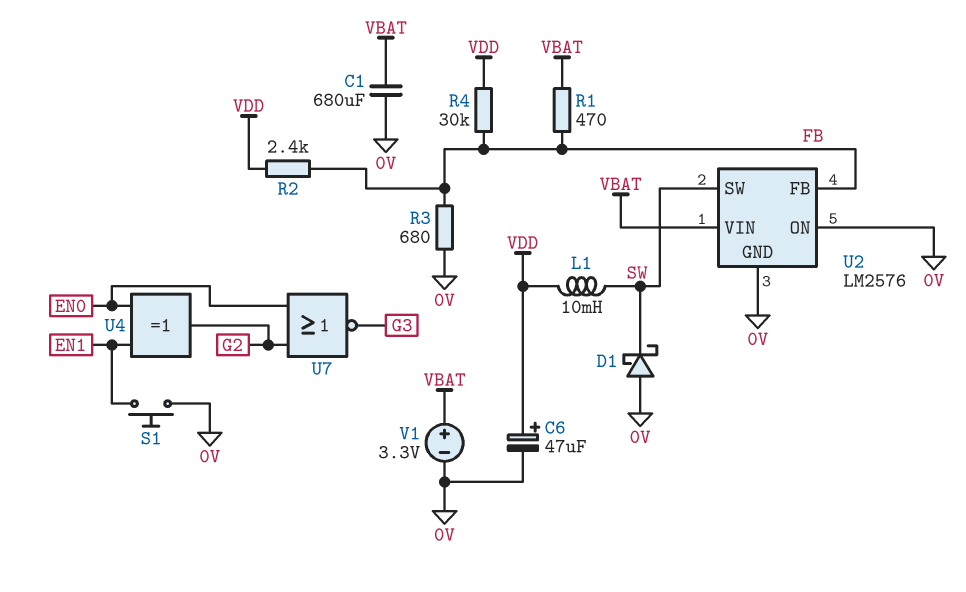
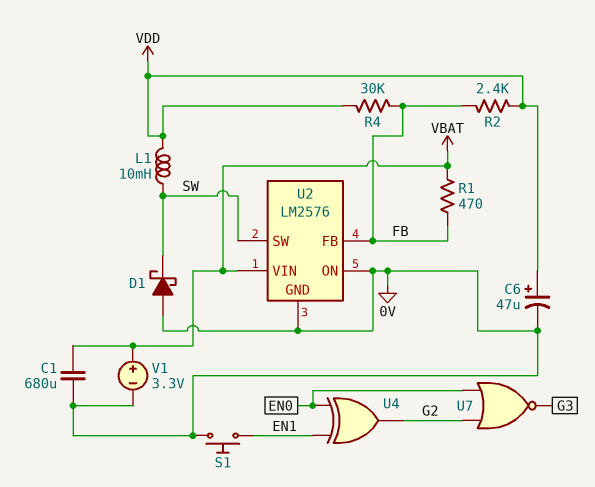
R3: 680 (0V, FB) -> none

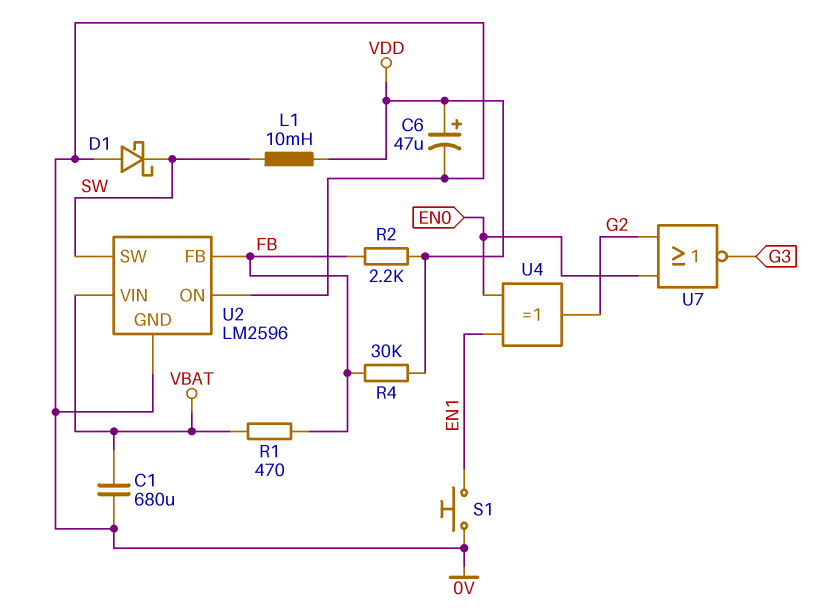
R2: 2.4k (FB, VDD) -> 2.2k (FB, VDD)
U2: LM2576 -> LM2596
V1: 3.3V (plus VBAT, minus 0V) -> none

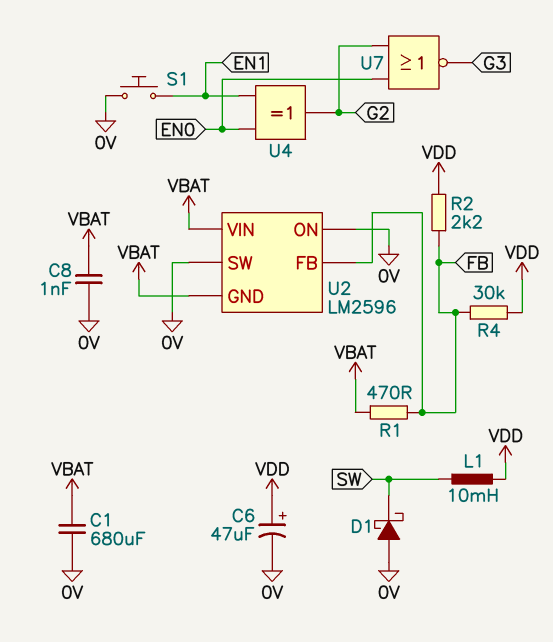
C8: none -> 1nF (0V, VBAT)
U2 pin GND: 0V -> VBAT
U2 pin SW: SW -> 0V

